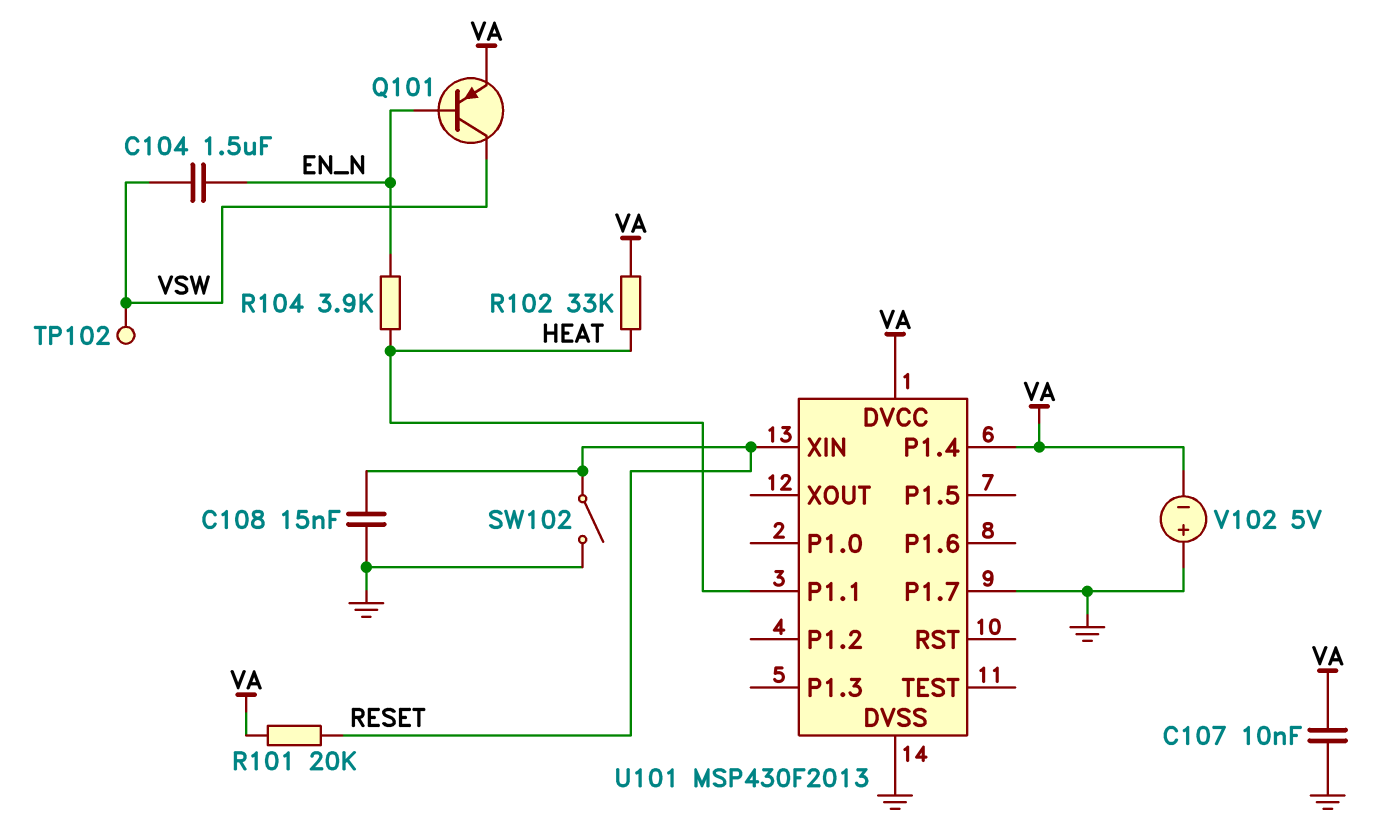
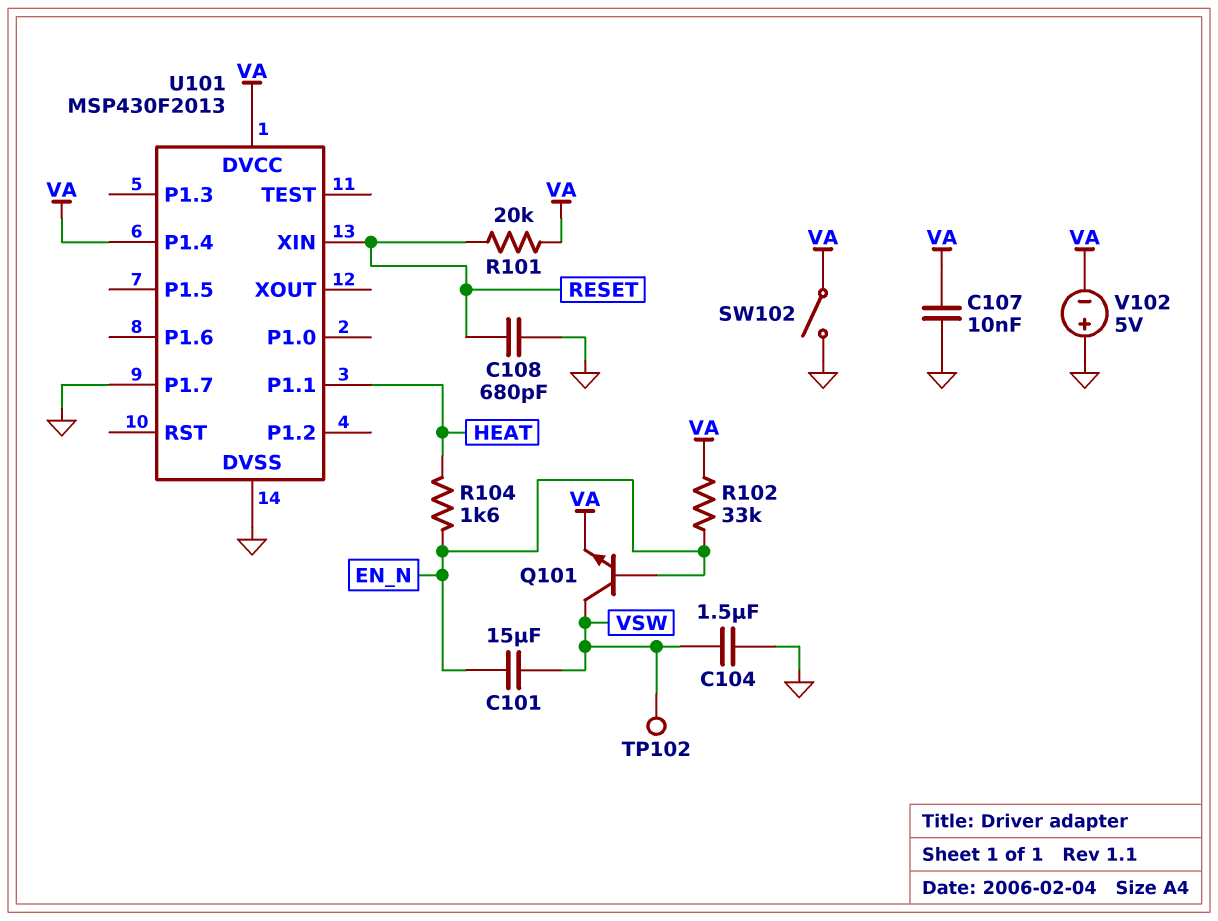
C101: none -> 15uF (EN_N, VSW)
C104: 1.5uF (EN_N, VSW) -> 1.5uF (GND, VSW)
C108: 15nF (GND, RESET) -> 680pF (GND, RESET)
Q101: PNP (B EN_N, C VSW, E VA) -> NPN (B EN_N, C VSW, E VA)
R102: 33k (HEAT, VA) -> 33k (EN_N, VA)
R104: 3.9k (EN_N, HEAT) -> 1.6k (EN_N, HEAT)
SW102: switch (GND, RESET) -> switch (GND, VA)

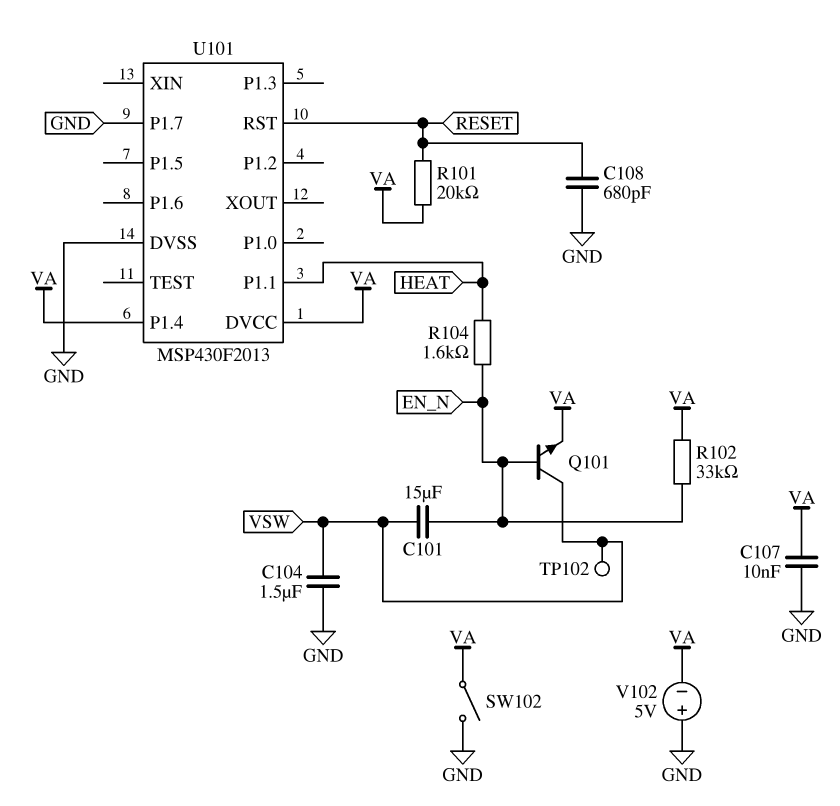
U101 pin RST: none -> RESET
U101 pin XIN: RESET -> none

